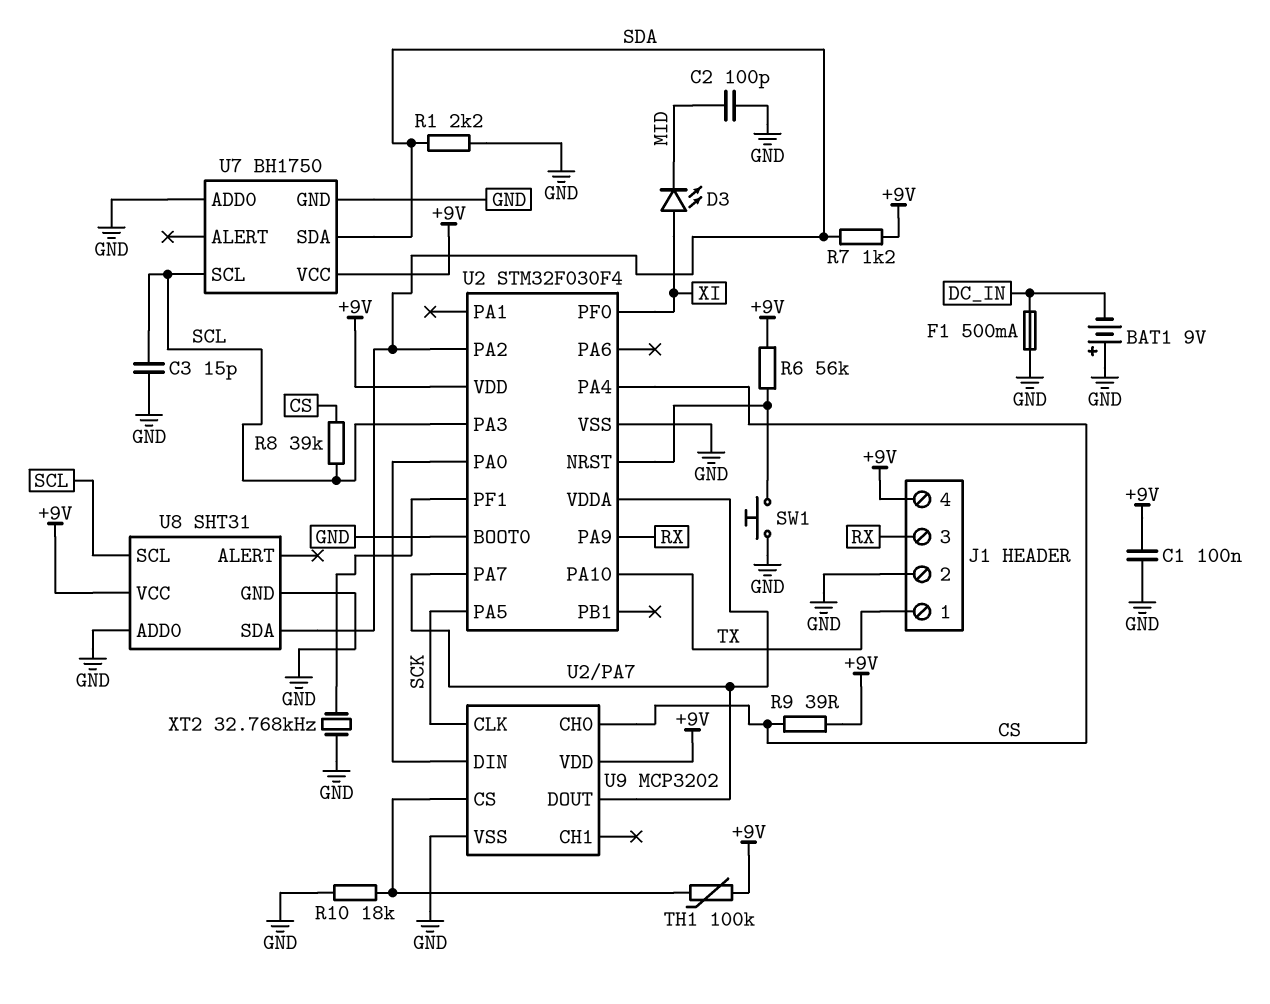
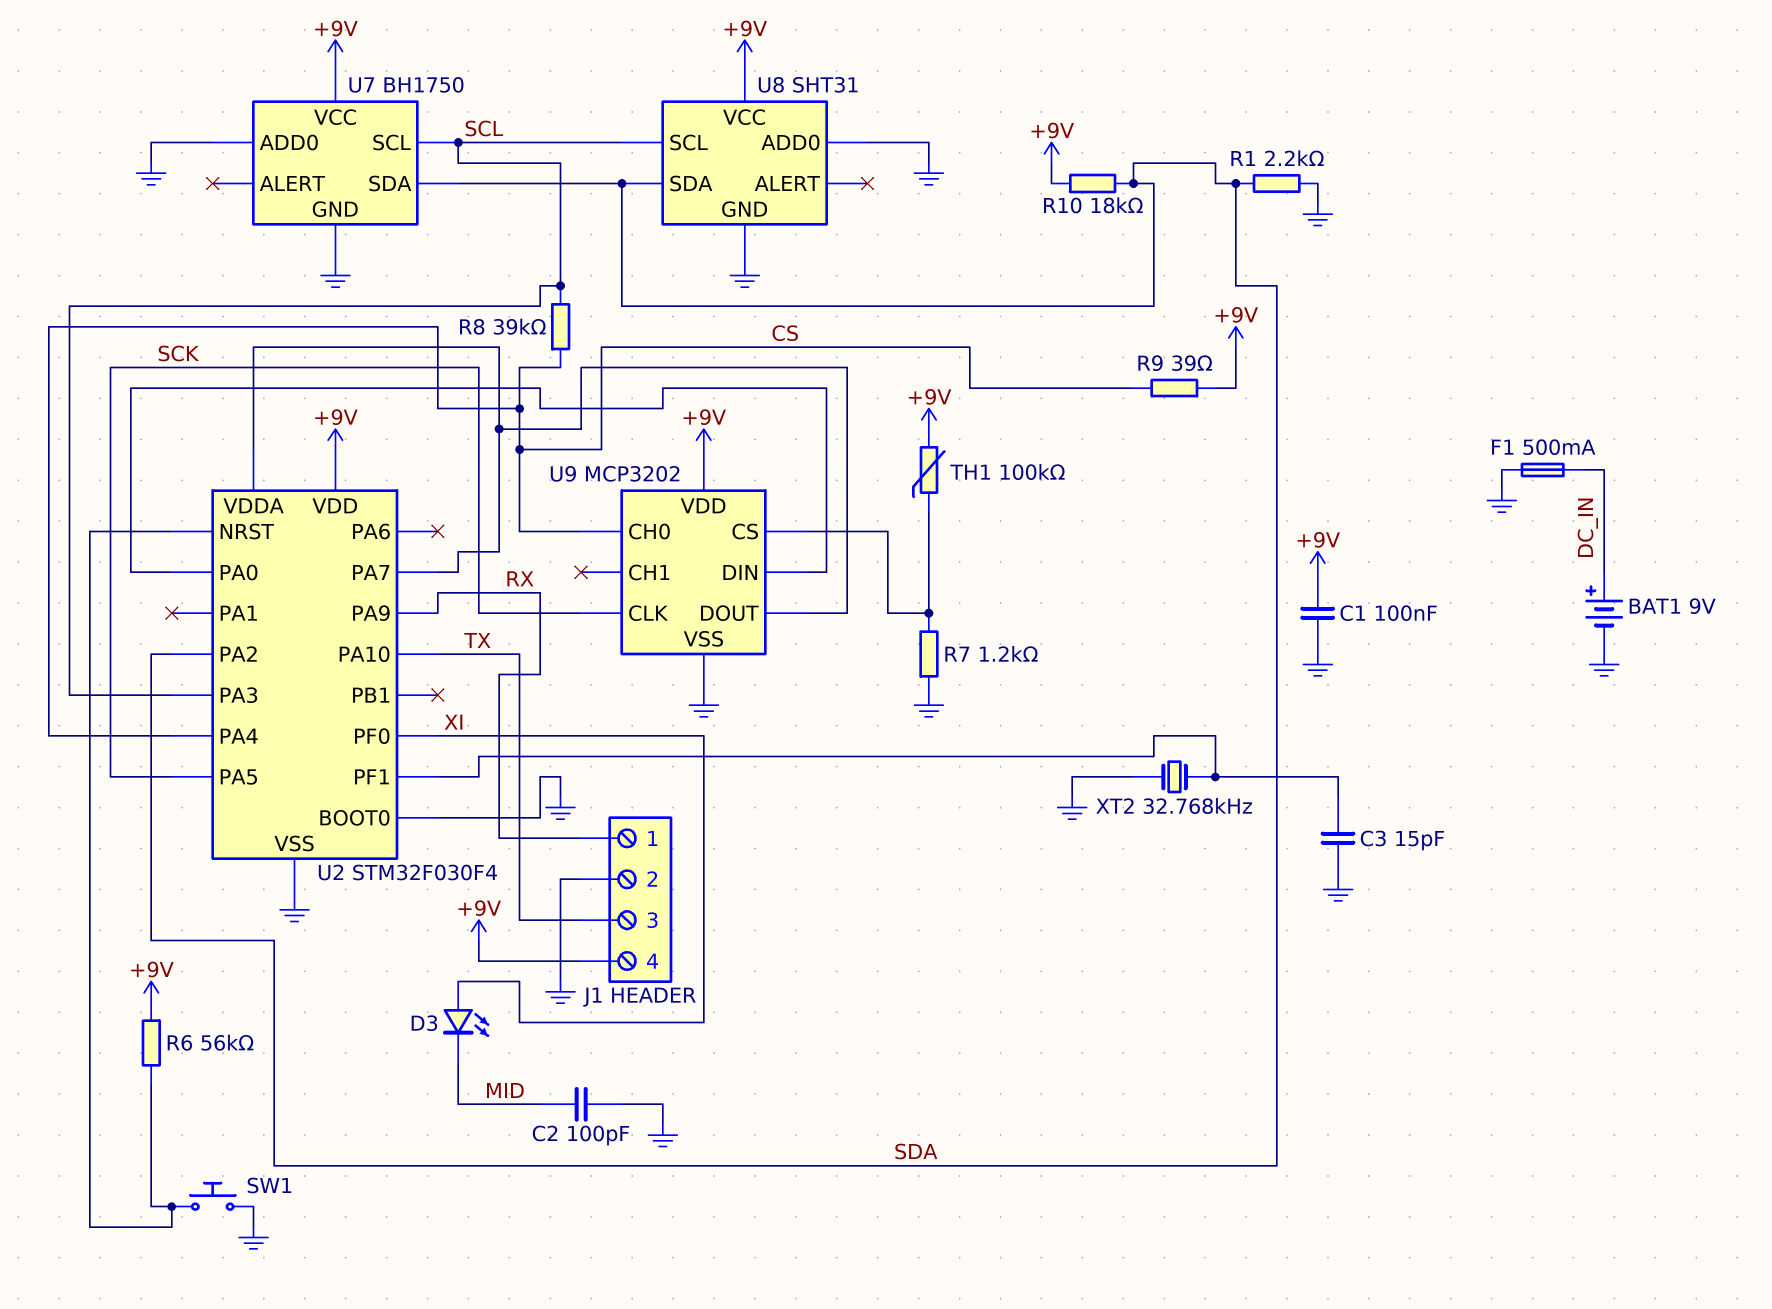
BAT1: 9V (plus GND, minus DC_IN) -> 9V (plus DC_IN, minus GND)
C3: 15pF (GND, SCL) -> 15pF (GND, U2/PF1)
J1 pin 1: TX -> RX
J1 pin 3: RX -> TX
R7: 1.2k (+9V, SDA) -> 1.2k (GND, U9/CS)
R10: 18k (GND, U9/CS) -> 18k (+9V, SDA)

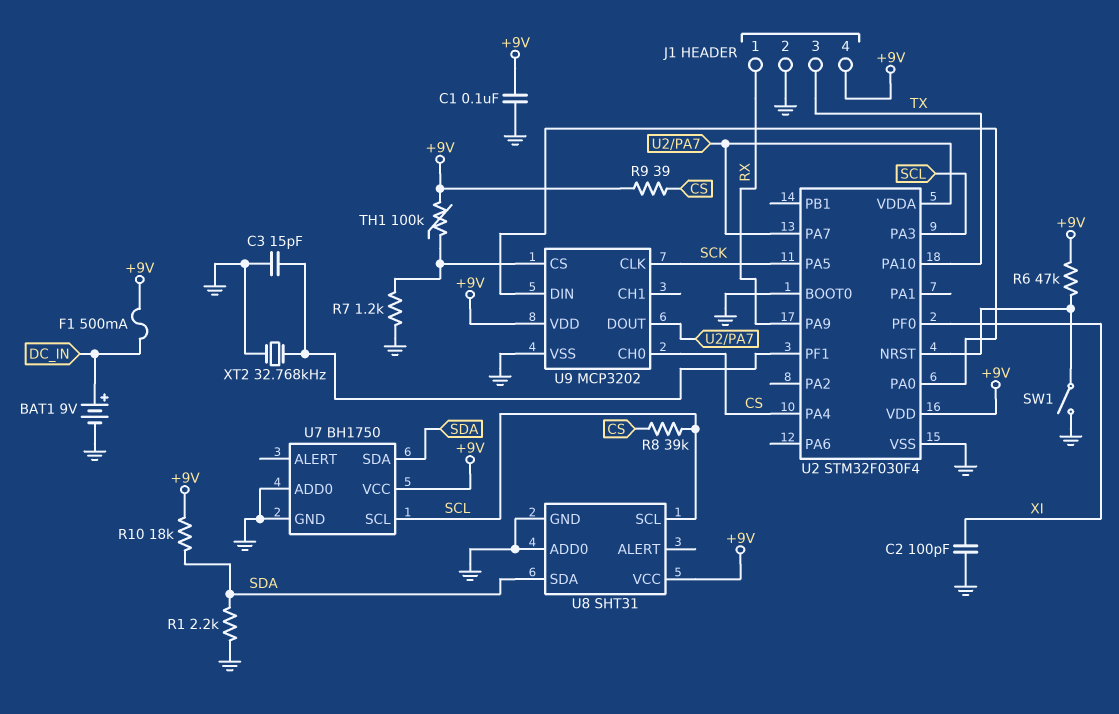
C2: 100pF (GND, MID) -> 100pF (GND, XI)
D3: LED (A XI, K MID) -> none
F1: 500mA (DC_IN, GND) -> 500mA (+9V, DC_IN)
R6: 56k (+9V, U2/NRST) -> 47k (+9V, U2/NRST)
SW1: button (GND, U2/NRST) -> switch (GND, U2/NRST)
U2 pin PA2: SDA -> none

